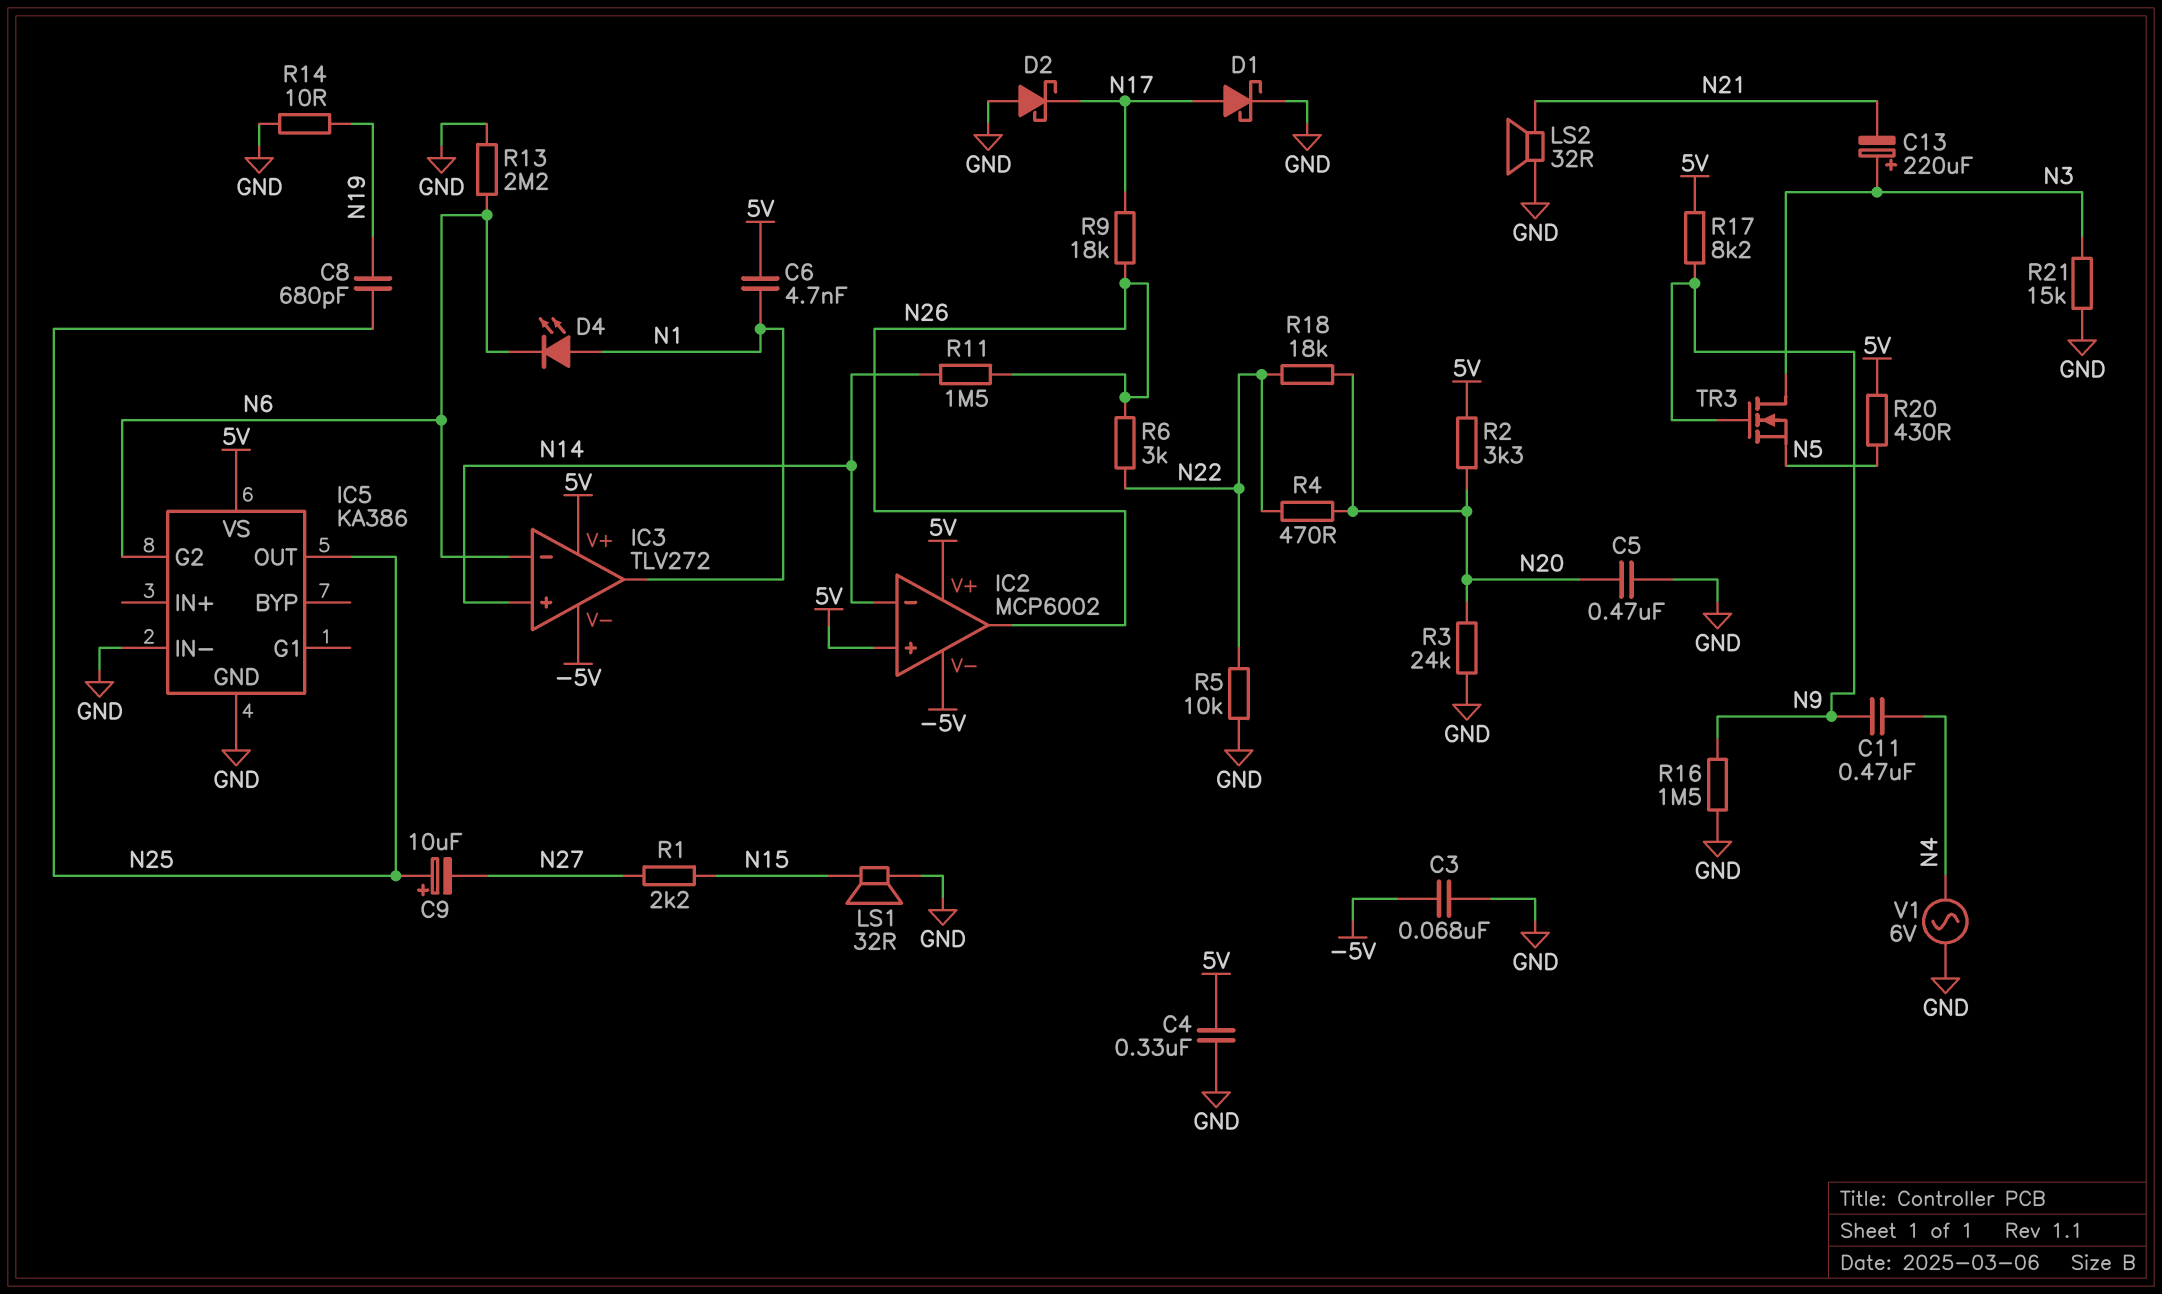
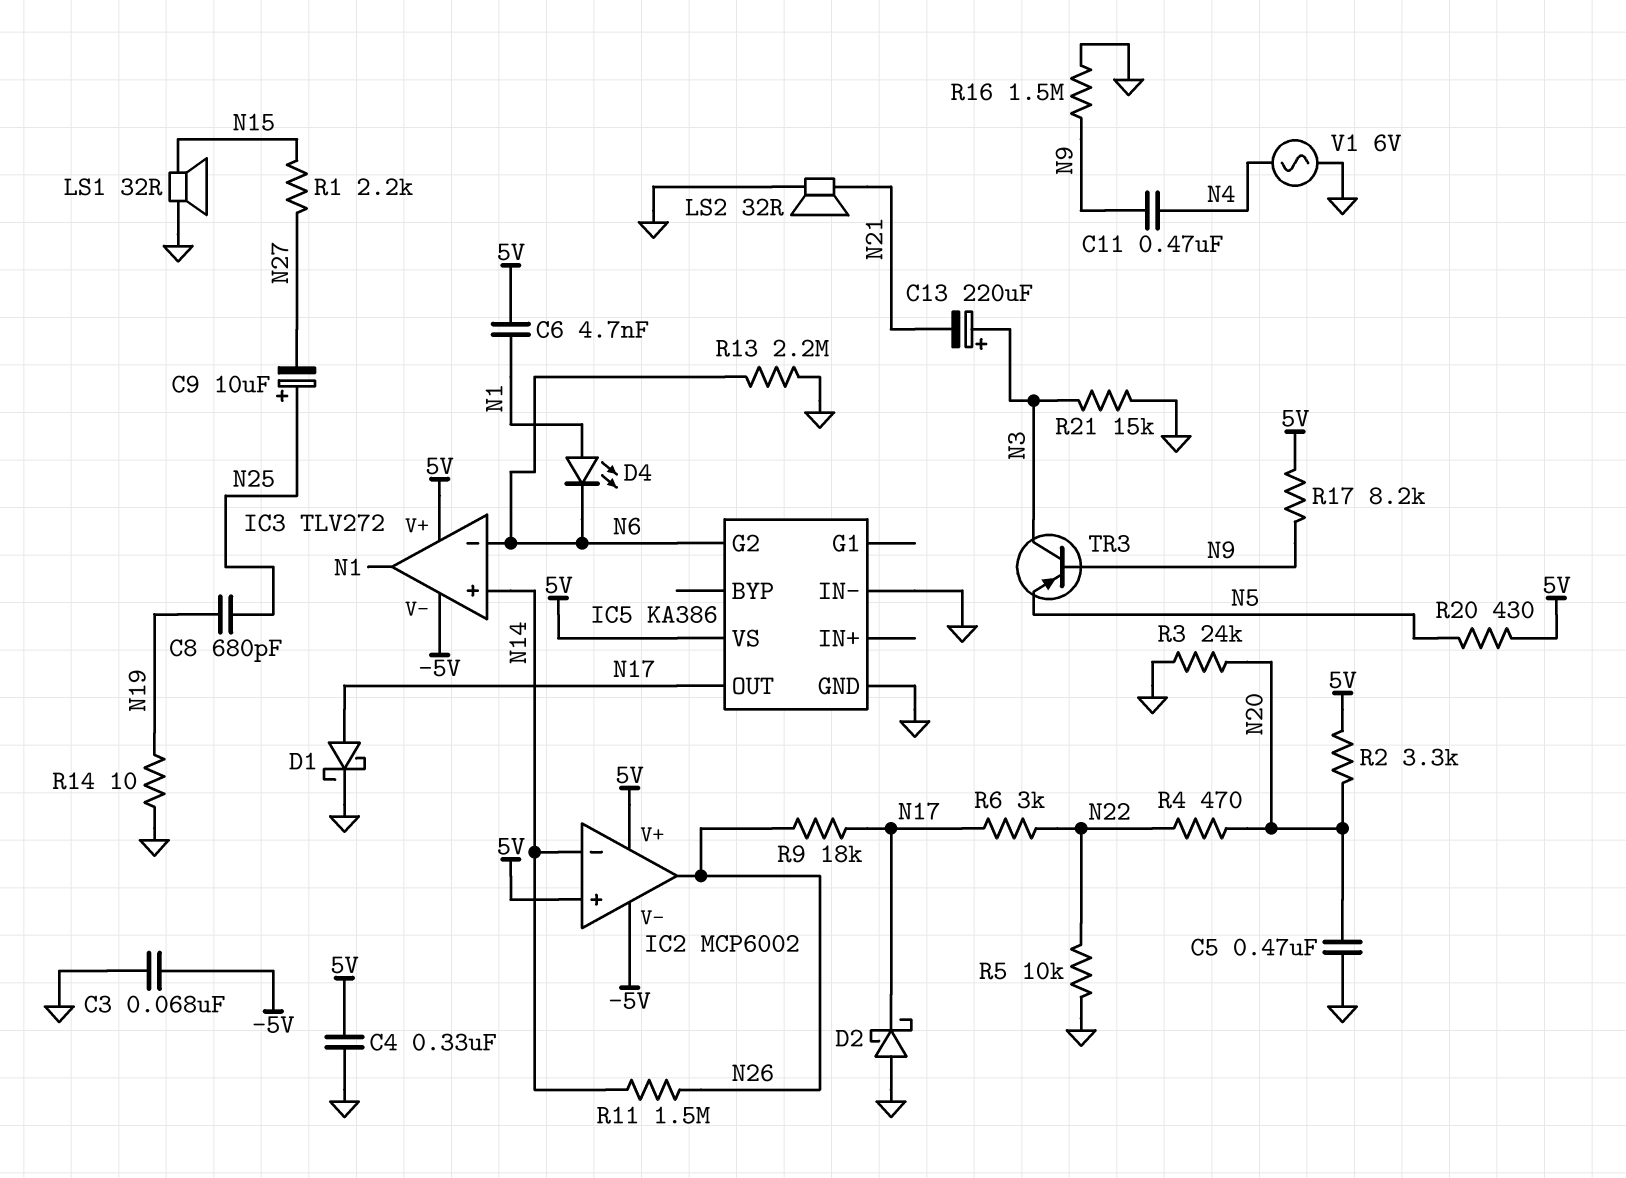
IC5 pin OUT: N25 -> N17
R6: 3k (N22, N26) -> 3k (N17, N22)
R18: 18k (N20, N22) -> none
TR3: NMOS (G N9, D N3, S N5) -> PNP (B N9, C N3, E N5)

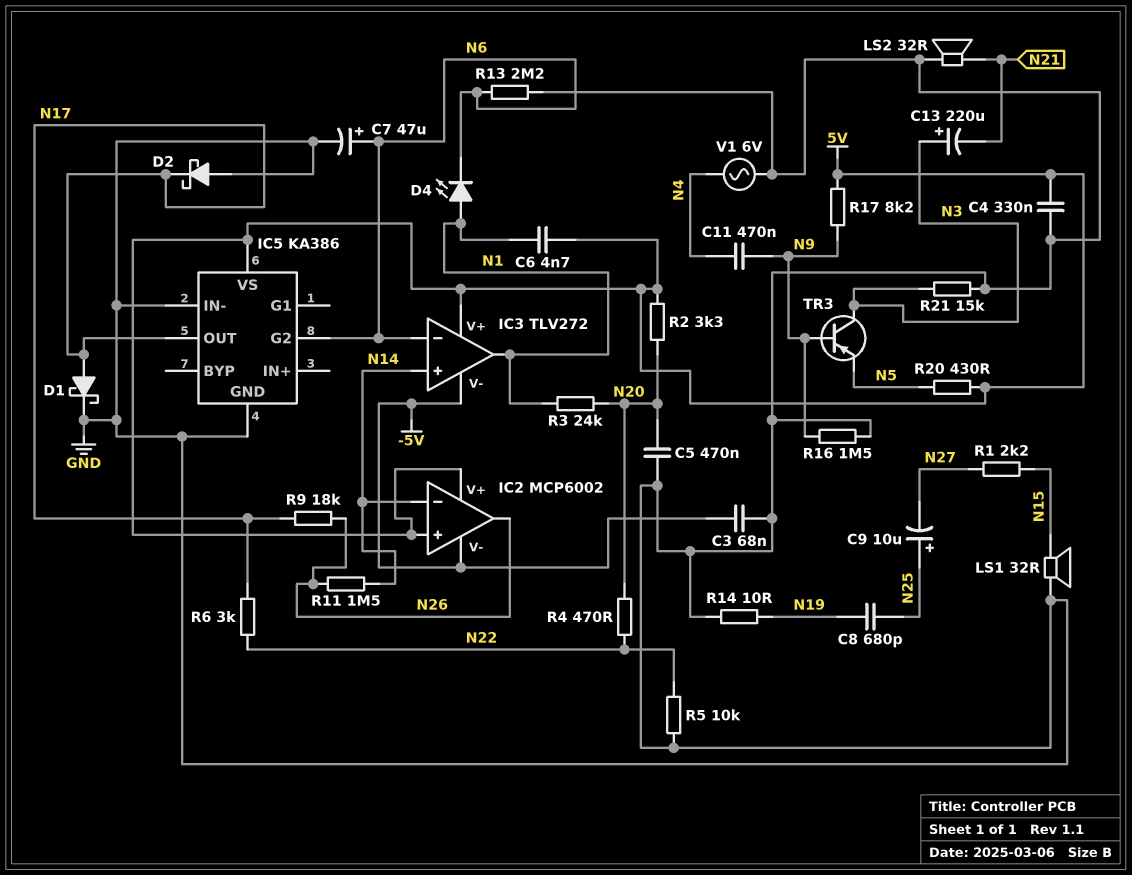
C7: none -> 47uF (plus N6, minus GND)
R3: 24k (GND, N20) -> 24k (N1, N20)

